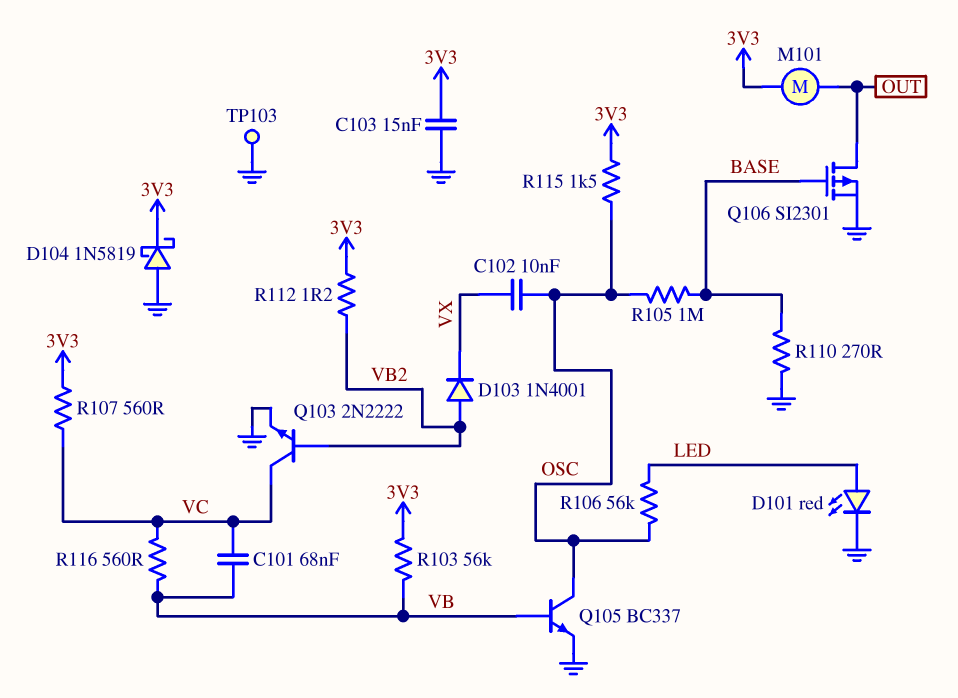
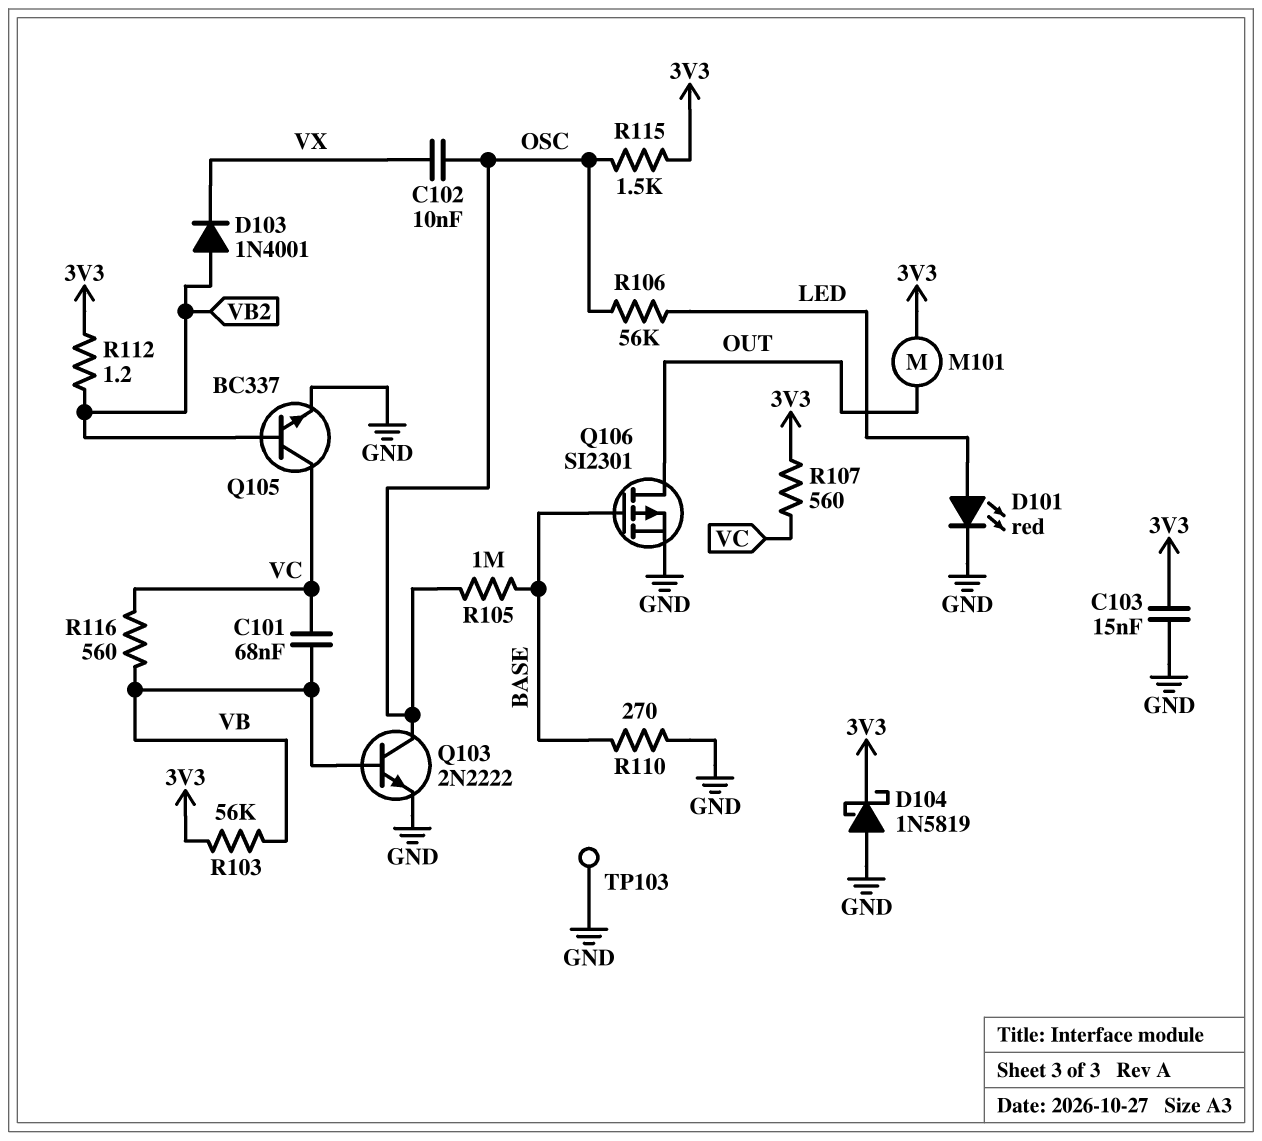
Q103: NPN 2N2222 (B VB2, C VC, E GND) -> NPN 2N2222 (B VB, C OSC, E GND)
Q105: NPN BC337 (B VB, C OSC, E GND) -> NPN BC337 (B VB2, C VC, E GND)

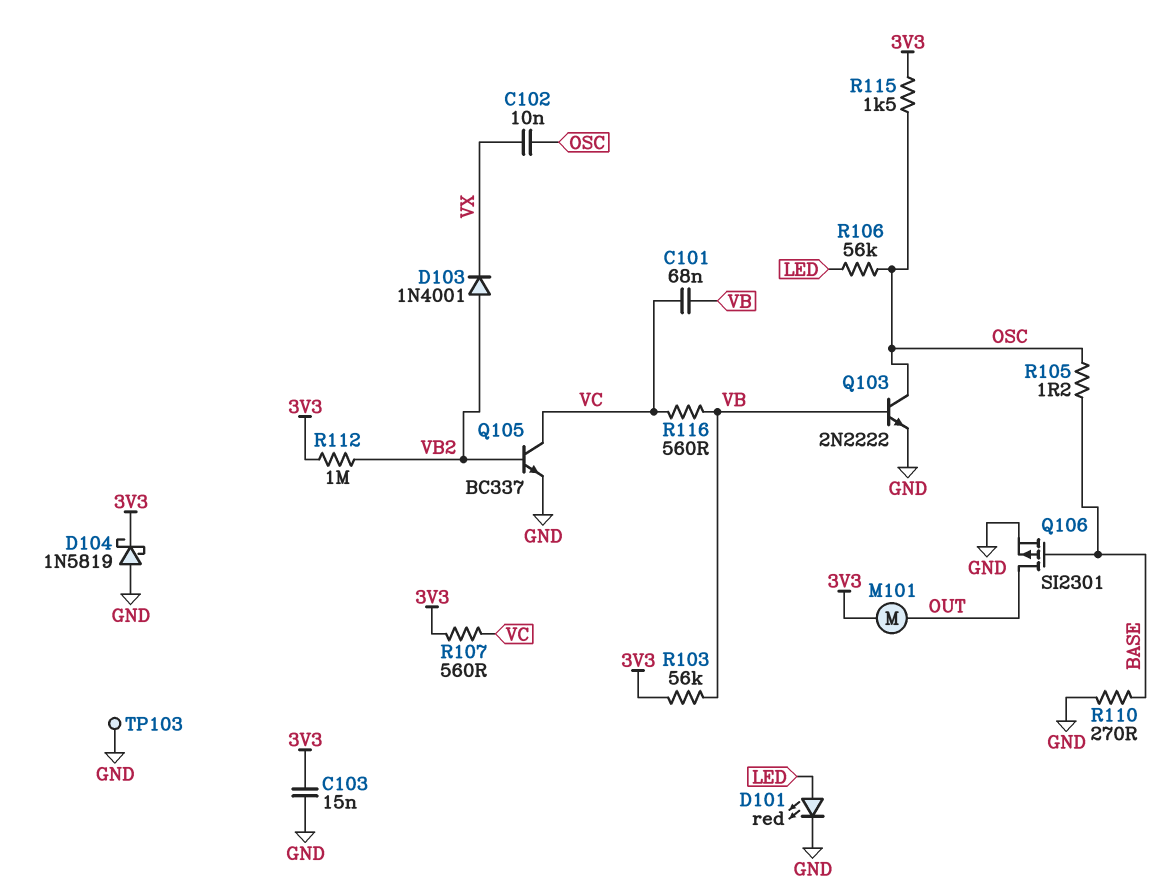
R105: 1M (BASE, OSC) -> 1.2 (BASE, OSC)
R112: 1.2 (3V3, VB2) -> 1M (3V3, VB2)

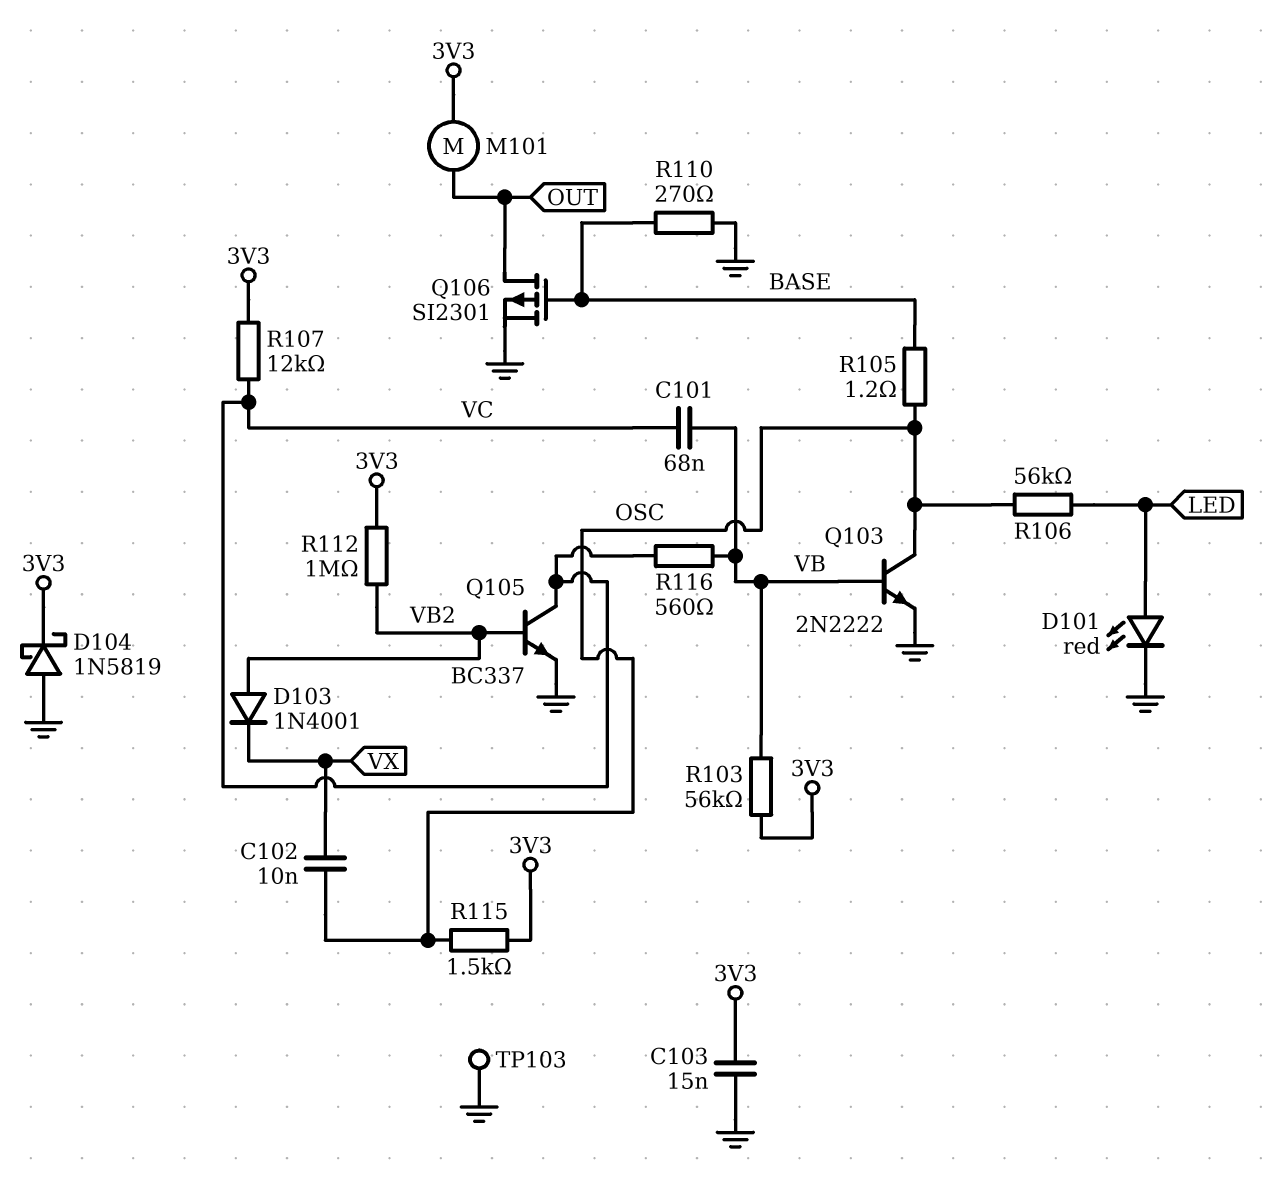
R107: 560 (3V3, VC) -> 12k (3V3, VC)

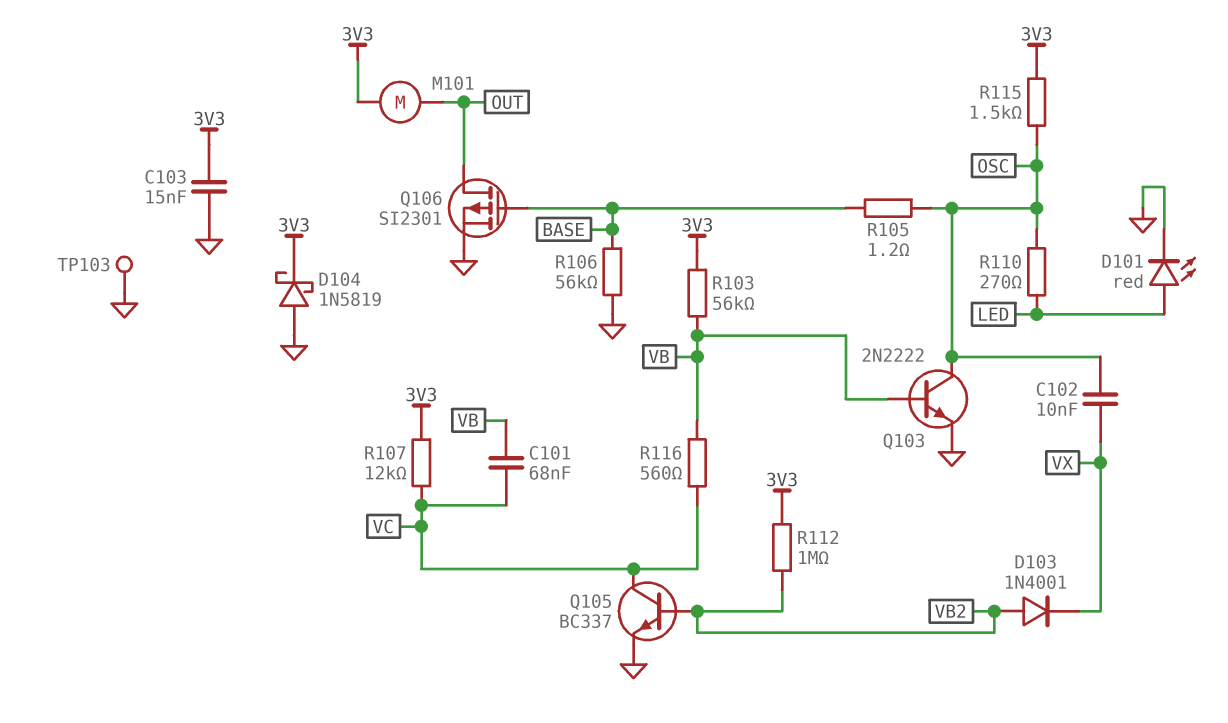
R106: 56k (LED, OSC) -> 56k (BASE, GND)
R110: 270 (BASE, GND) -> 270 (LED, OSC)

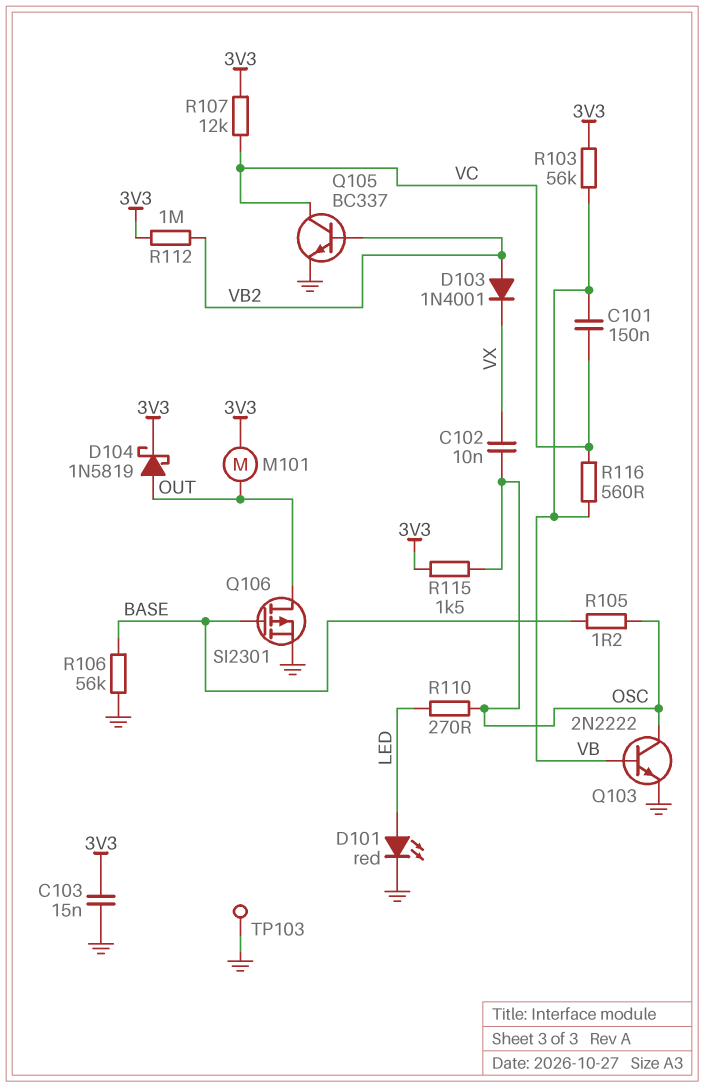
C101: 68nF (VB, VC) -> 150nF (VB, VC)
D104: schottky 1N5819 (A GND, K 3V3) -> schottky 1N5819 (A OUT, K 3V3)

